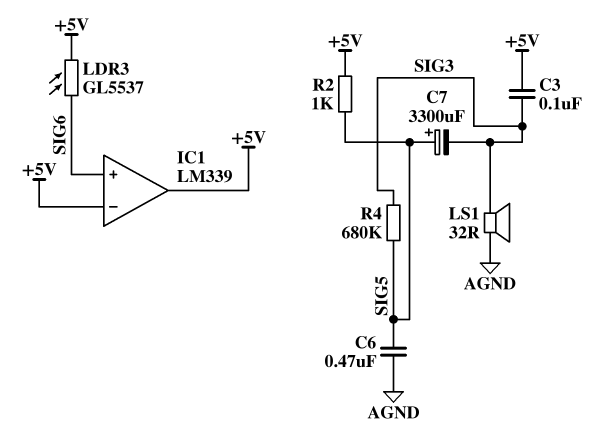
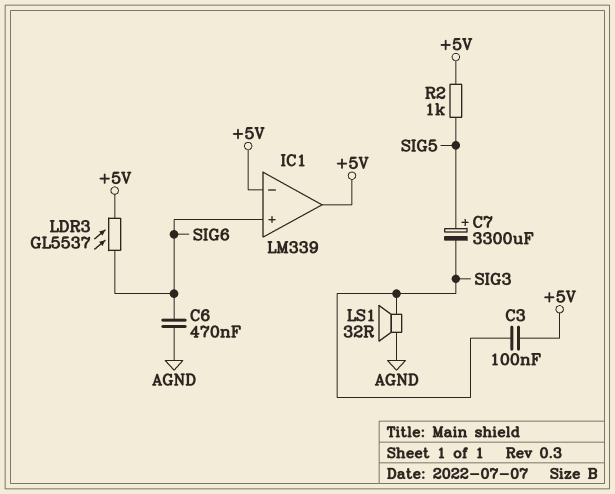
C6: 470nF (AGND, SIG5) -> 470nF (AGND, SIG6)
R4: 680k (SIG3, SIG5) -> none

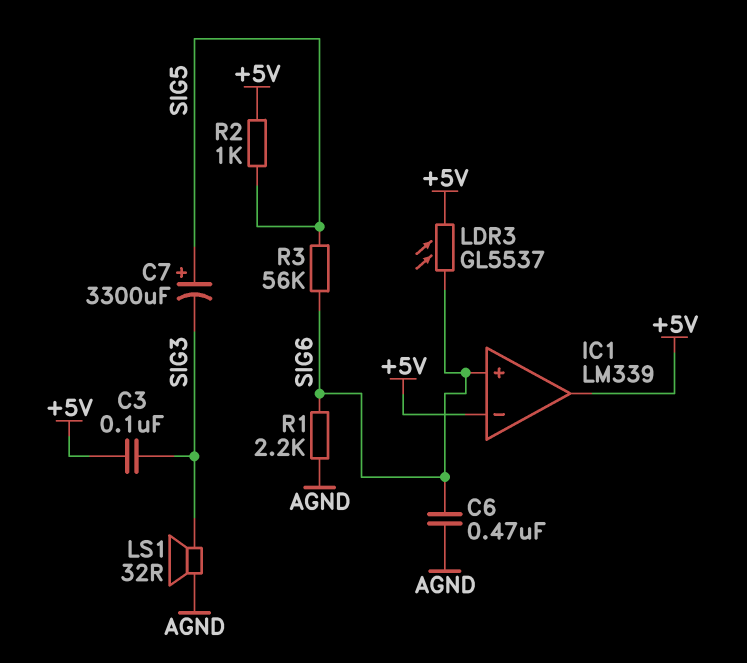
R1: none -> 2.2k (AGND, SIG6)
R3: none -> 56k (SIG5, SIG6)

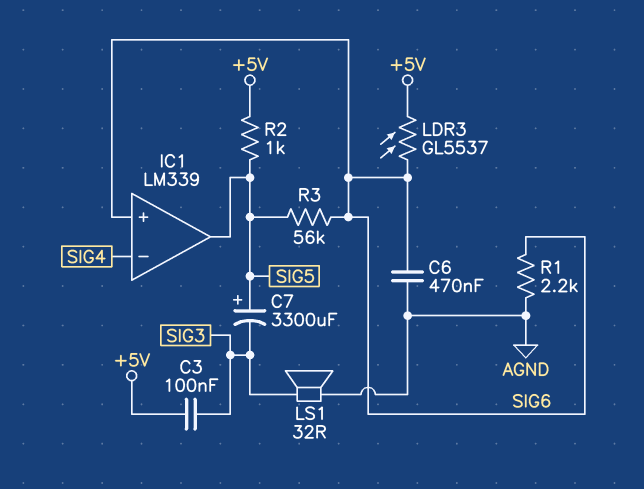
IC1 pin in-: +5V -> SIG4
IC1 pin out: +5V -> SIG5

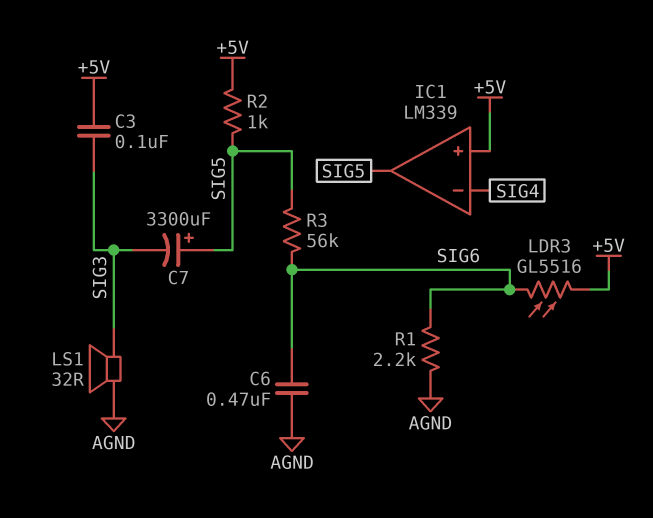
IC1 pin in+: SIG6 -> +5V
LDR3: GL5537 (+5V, SIG6) -> GL5516 (+5V, SIG6)

